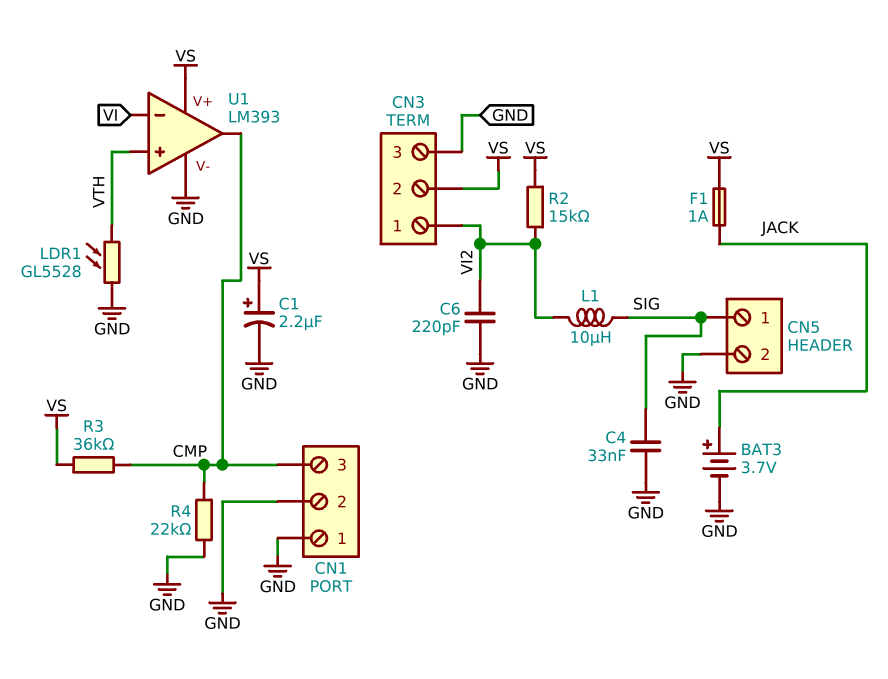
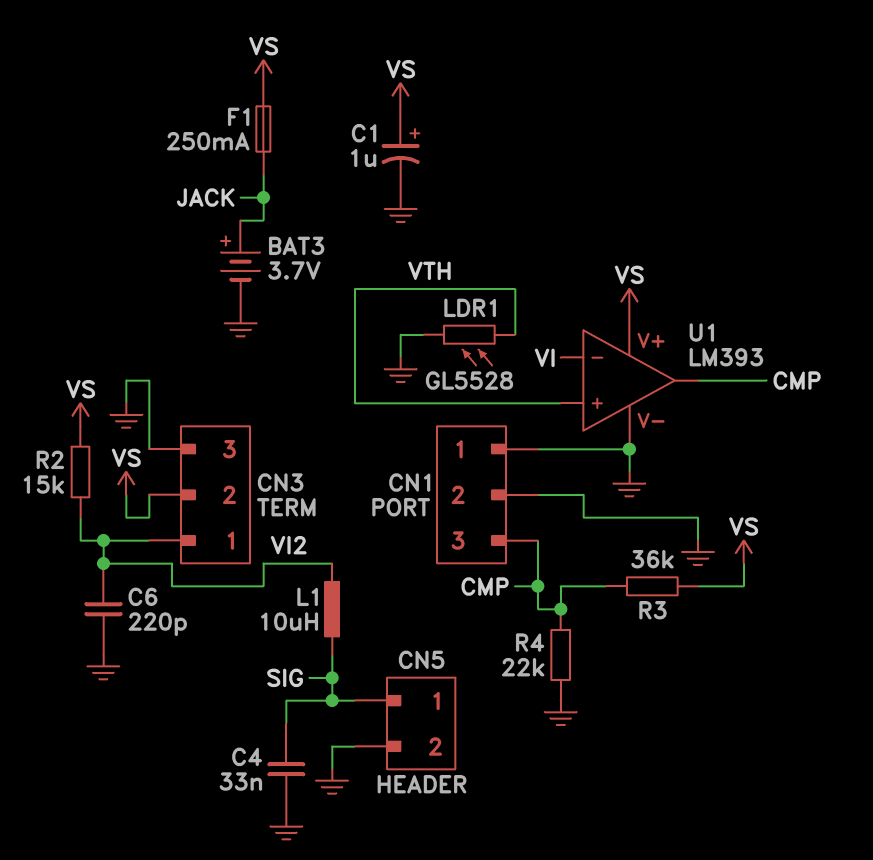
C1: 2.2uF (plus VS, minus GND) -> 1uF (plus VS, minus GND)
F1: 1A (JACK, VS) -> 250mA (JACK, VS)

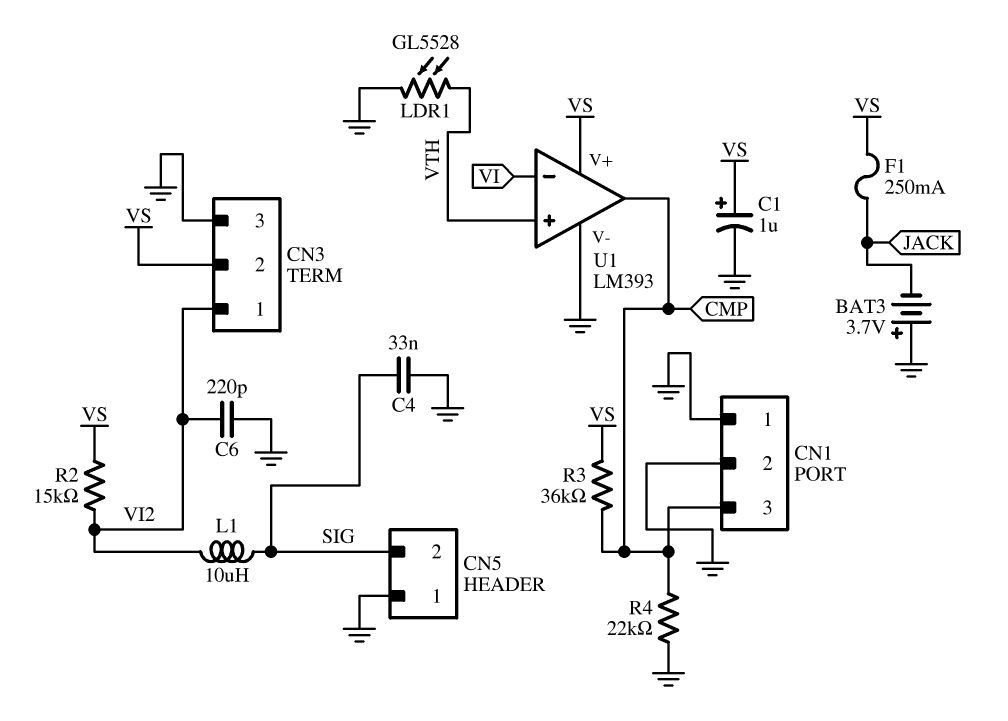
BAT3: 3.7V (plus JACK, minus GND) -> 3.7V (plus GND, minus JACK)
CN5 pin 1: SIG -> GND
CN5 pin 2: GND -> SIG

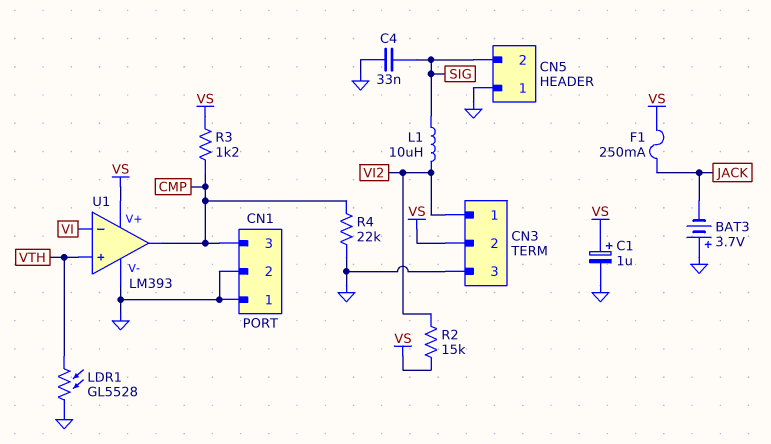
C6: 220pF (GND, VI2) -> none
R3: 36k (CMP, VS) -> 1.2k (CMP, VS)

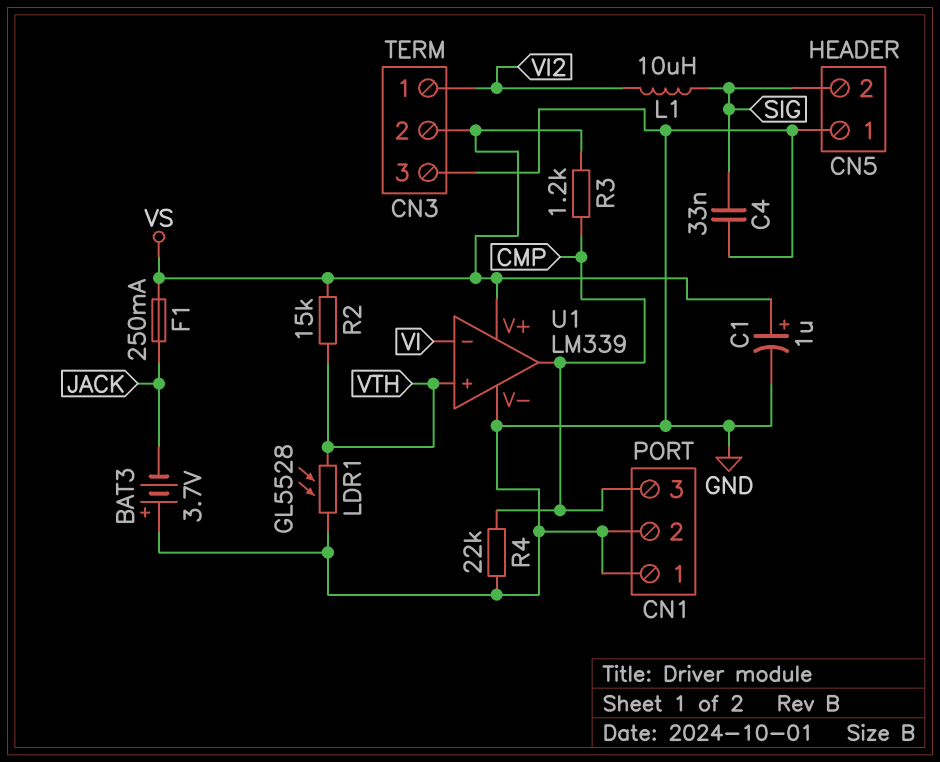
R2: 15k (VI2, VS) -> 15k (VS, VTH)
U1: LM393 -> LM339

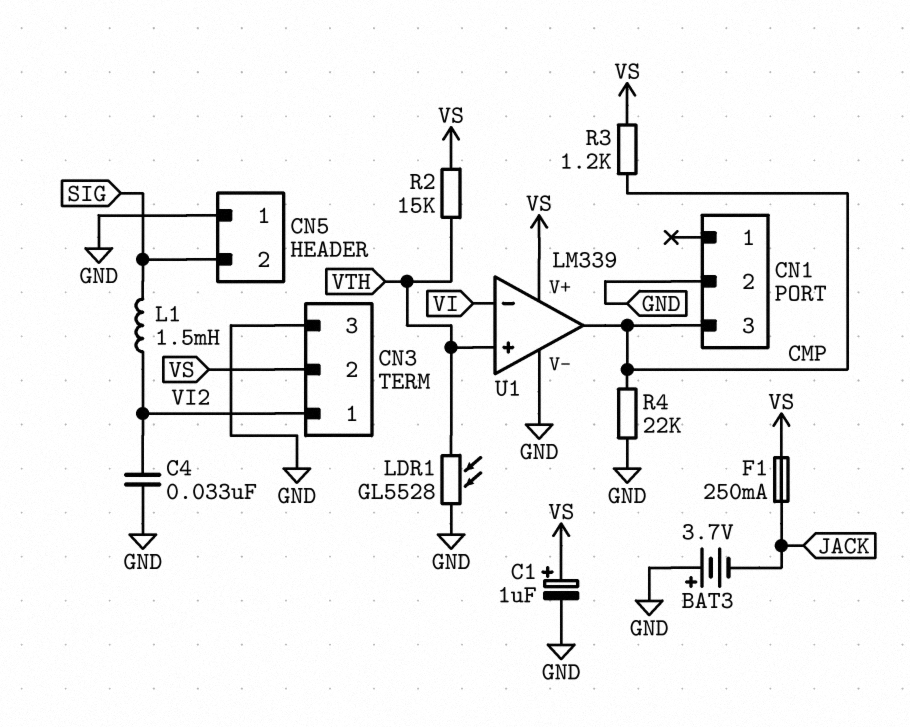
C4: 33nF (GND, SIG) -> 33nF (GND, VI2)
CN1 pin 1: GND -> none
L1: 10uH (SIG, VI2) -> 1.5mH (SIG, VI2)

